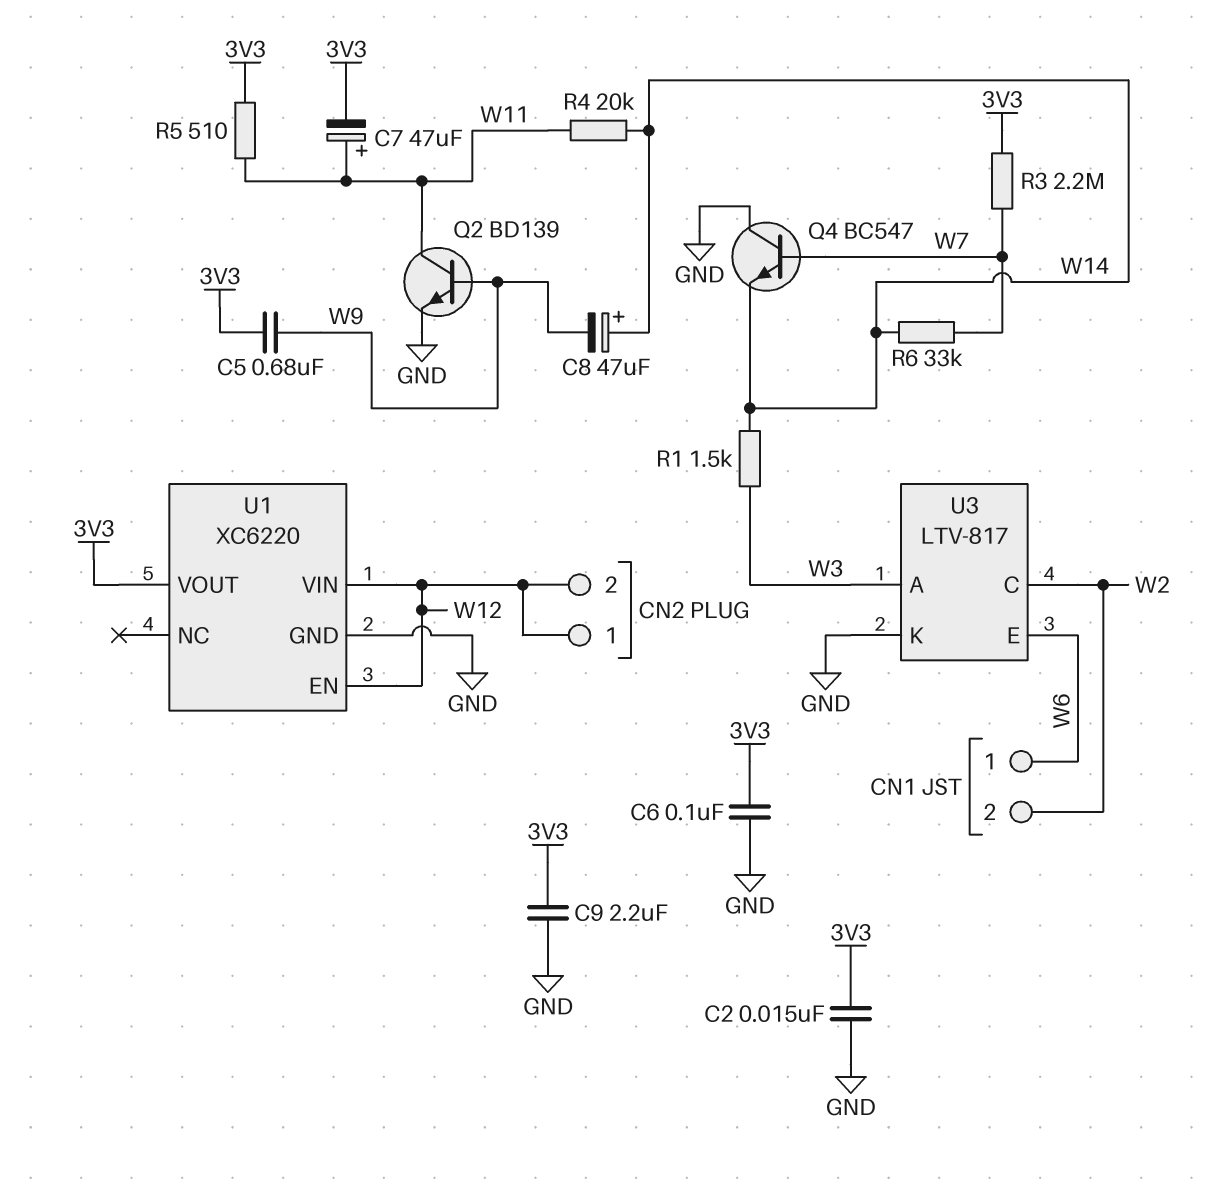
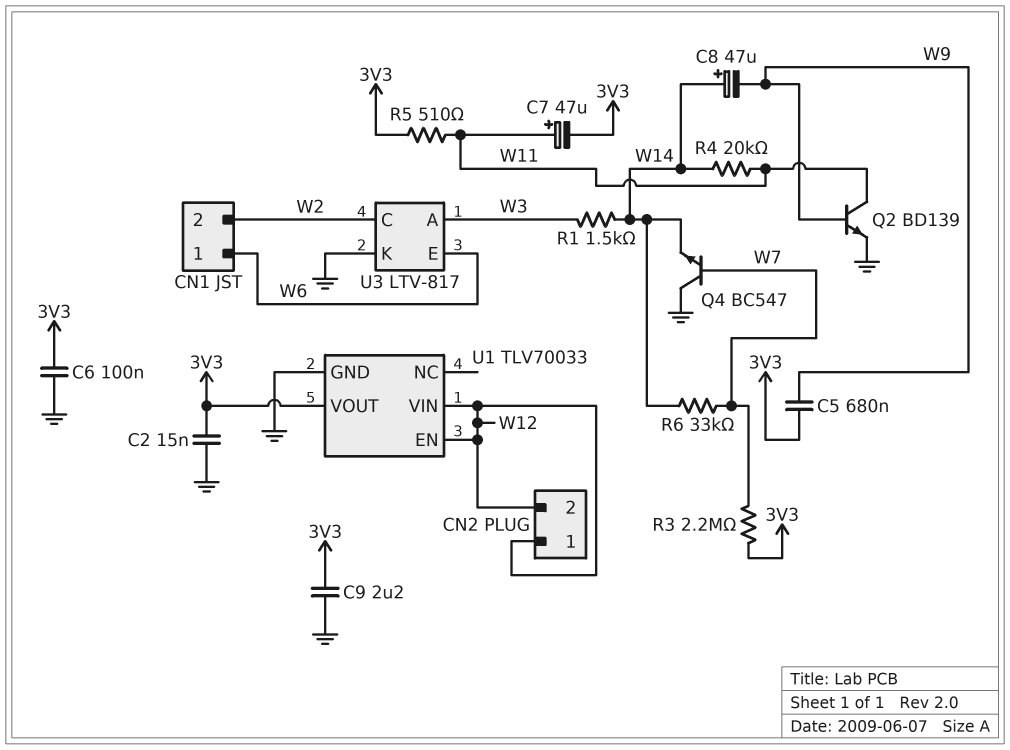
U1: XC6220 -> TLV70033

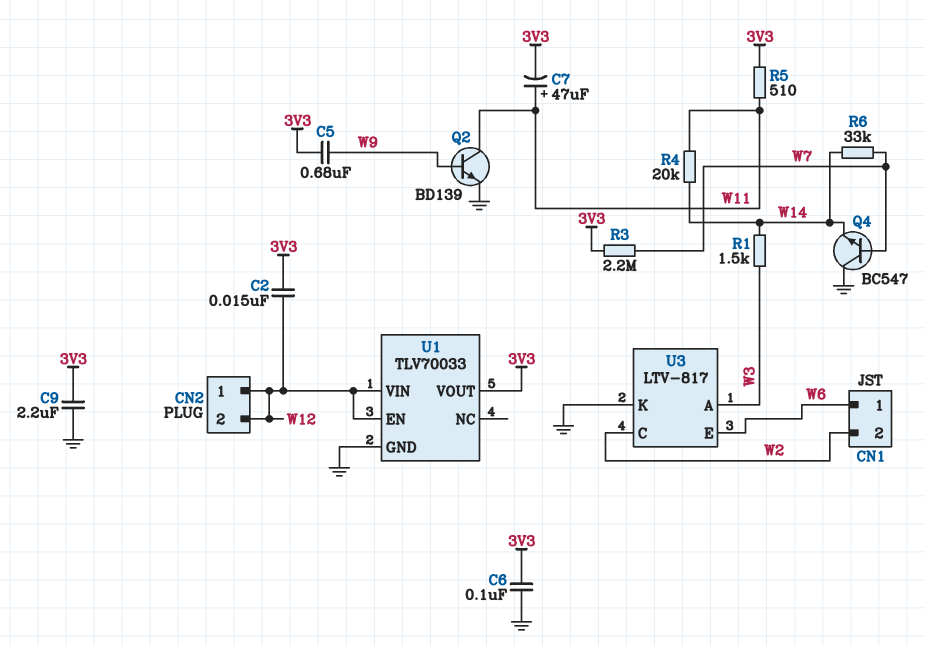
C2: 15nF (3V3, GND) -> 15nF (3V3, W12)
C8: 47uF (plus W14, minus W9) -> none

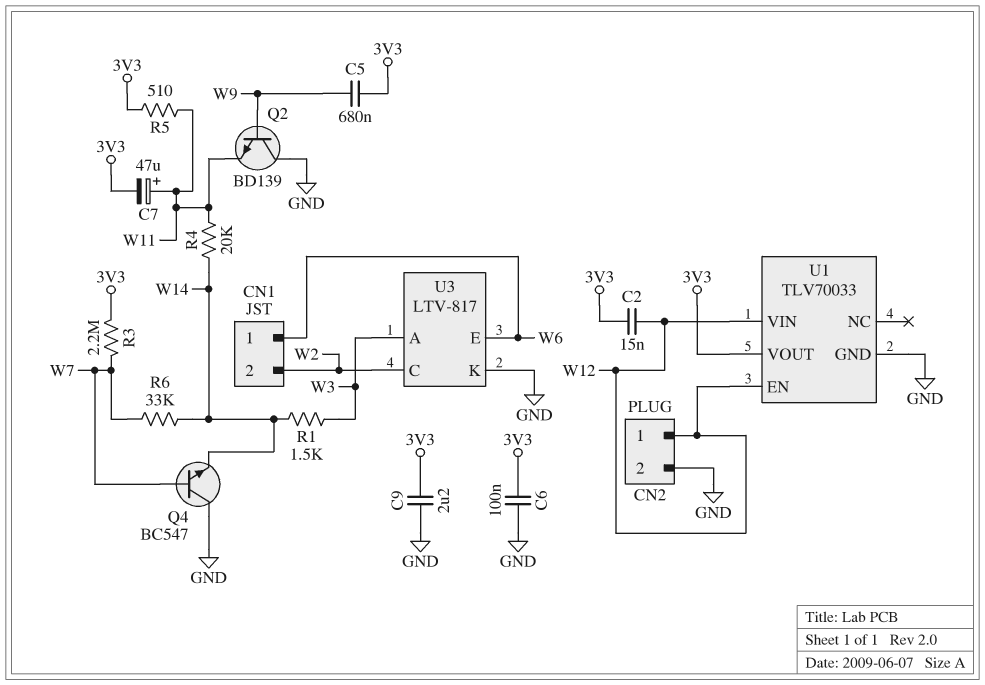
CN2 pin 2: W12 -> GND
Q2: NPN BD139 (B W9, C W11, E GND) -> NPN BD139 (B W9, C GND, E W11)

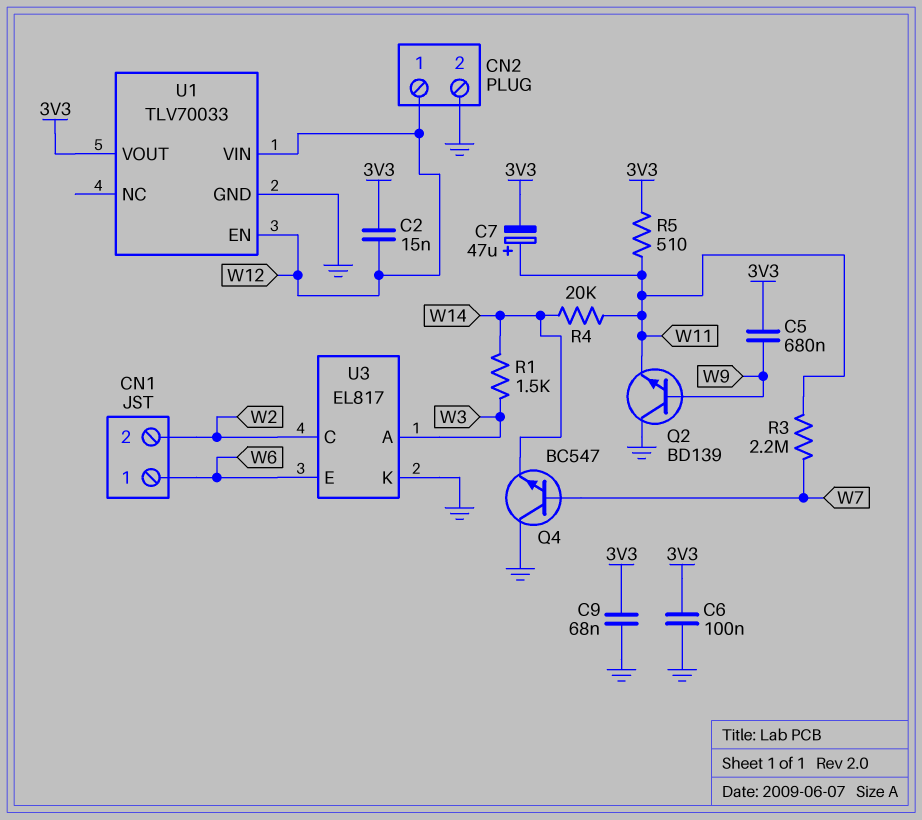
C9: 2.2uF (3V3, GND) -> 68nF (3V3, GND)
R3: 2.2M (3V3, W7) -> 2.2M (W7, W11)
R6: 33k (W7, W14) -> none
U3: LTV-817 -> EL817

